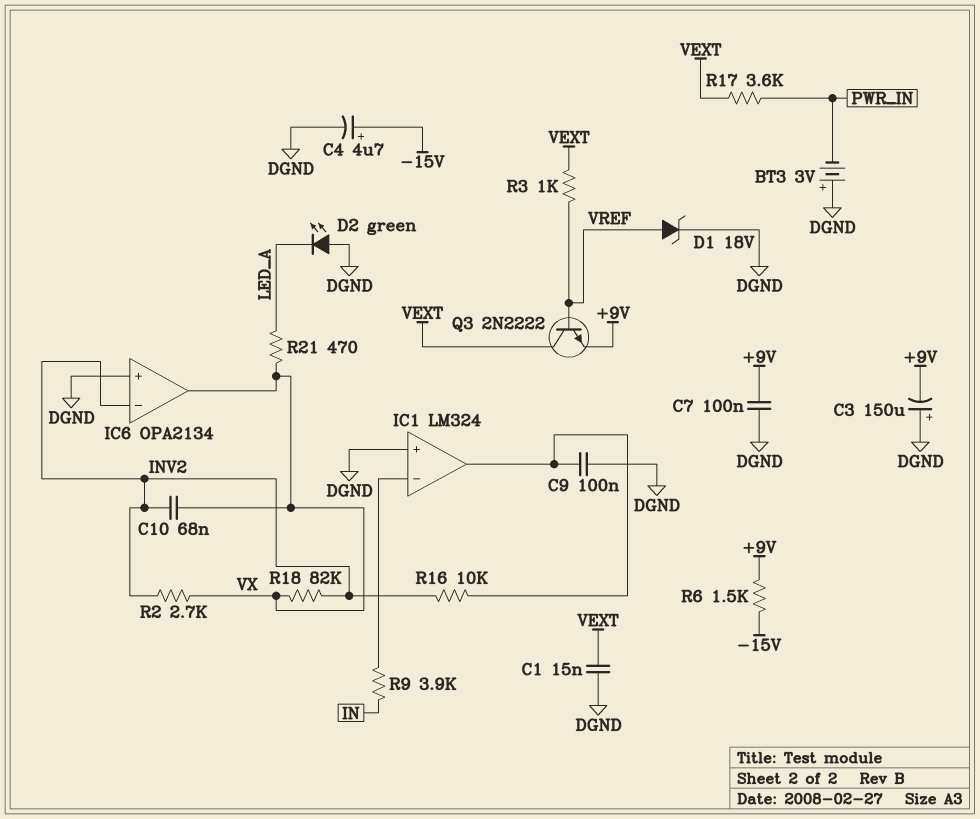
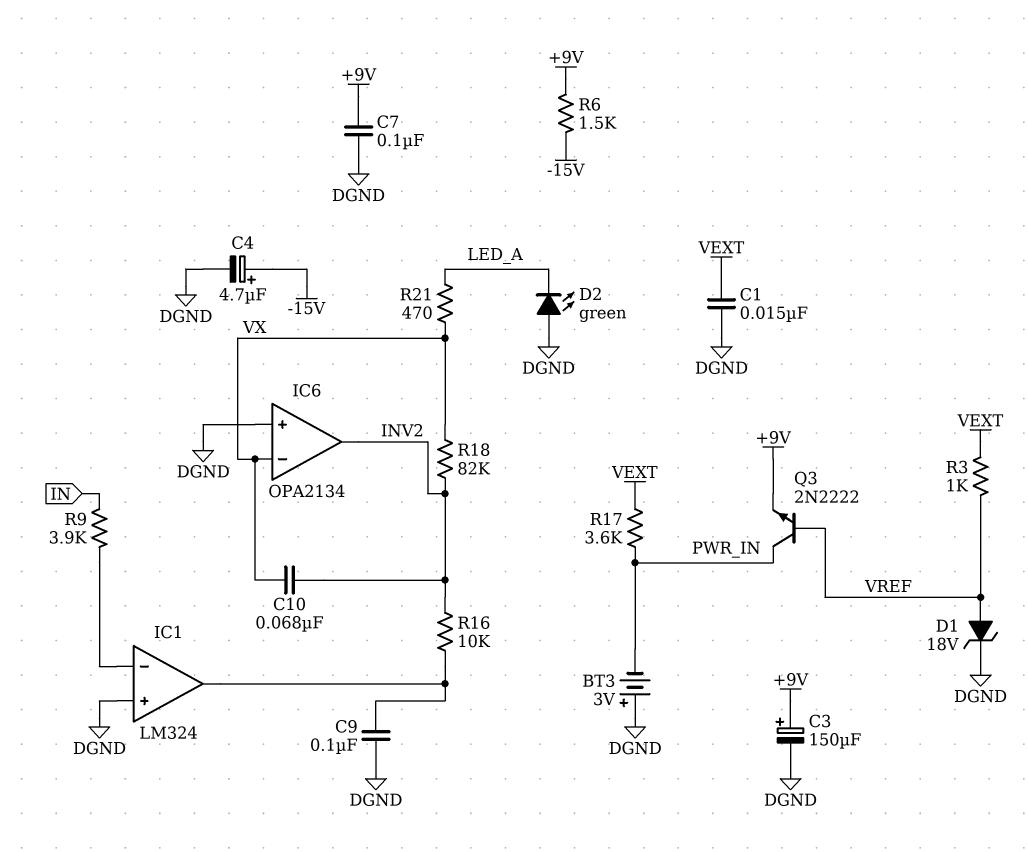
C3: 150uF (plus DGND, minus +9V) -> 150uF (plus +9V, minus DGND)
IC6 pin in-: INV2 -> VX
IC6 pin out: VX -> INV2
Q3: NPN 2N2222 (B VREF, C VEXT, E +9V) -> NPN 2N2222 (B VREF, C PWR_IN, E +9V)
R2: 2.7k (INV2, VX) -> none

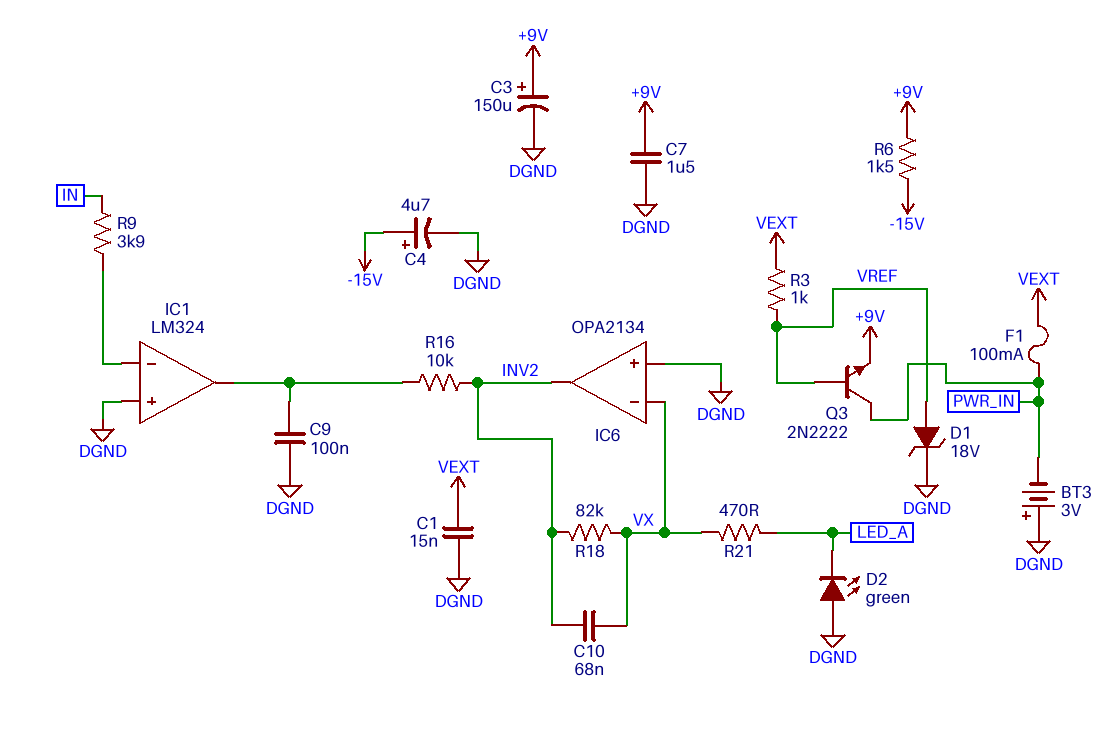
C7: 100nF (+9V, DGND) -> 1.5uF (+9V, DGND)
F1: none -> 100mA (PWR_IN, VEXT)
R17: 3.6k (PWR_IN, VEXT) -> none

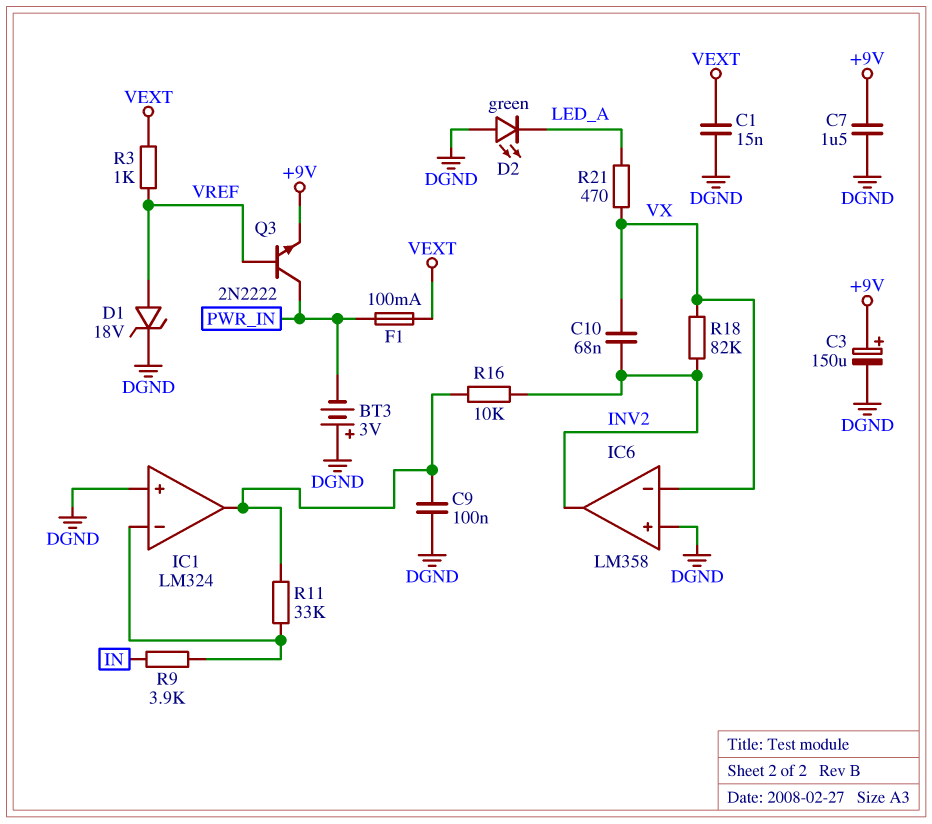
C4: 4.7uF (plus -15V, minus DGND) -> none
IC6: OPA2134 -> LM358
R6: 1.5k (+9V, -15V) -> none
R11: none -> 33k (IC1/in-, IC1/out)

